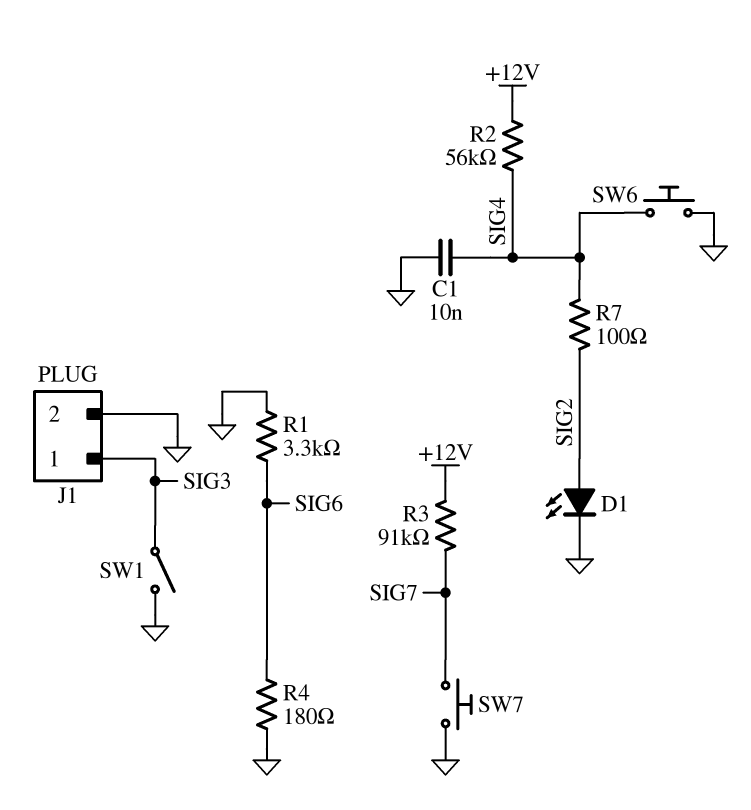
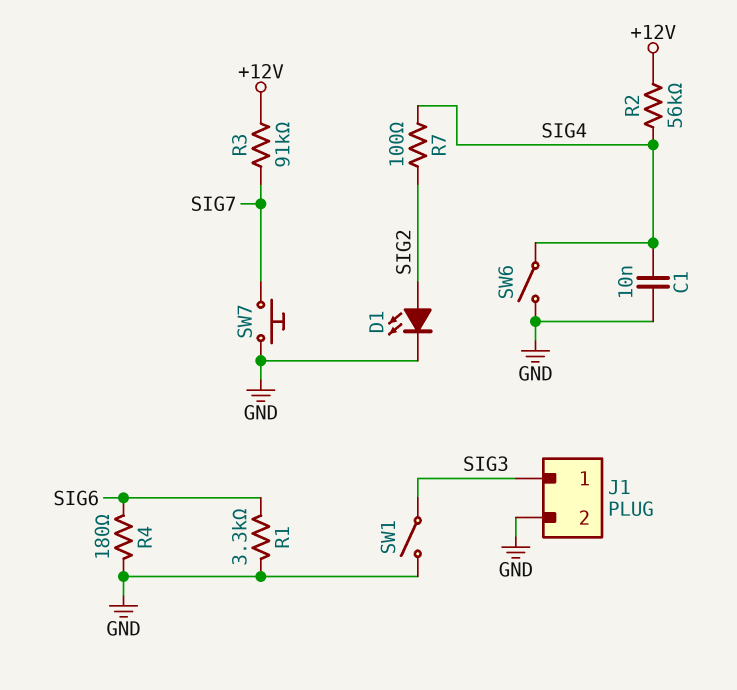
SW6: button (GND, SIG4) -> switch (GND, SIG4)

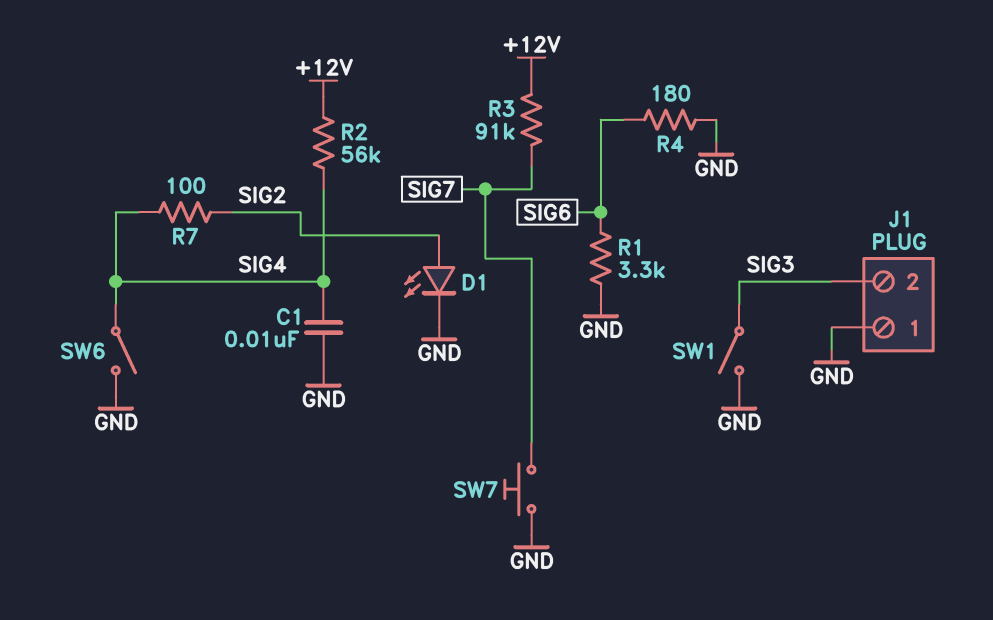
J1 pin 1: SIG3 -> GND
J1 pin 2: GND -> SIG3

